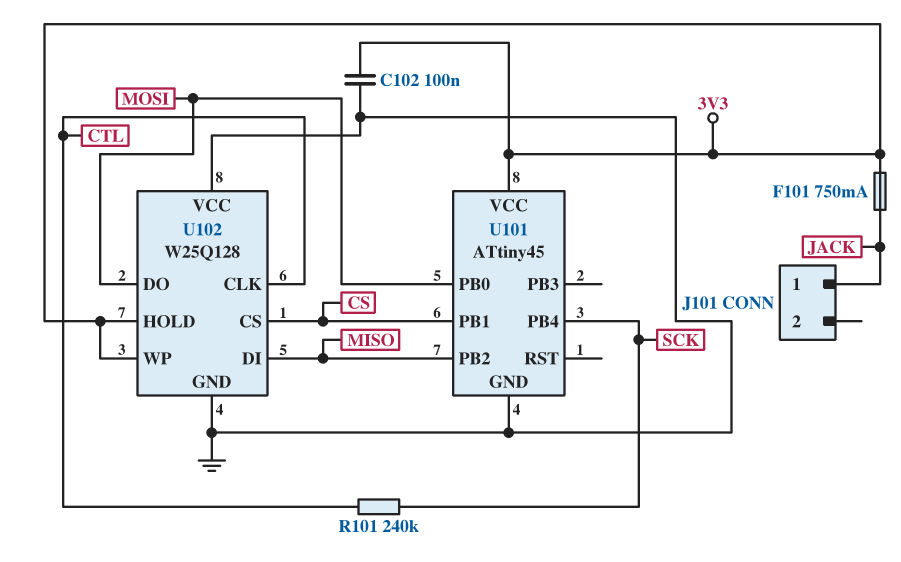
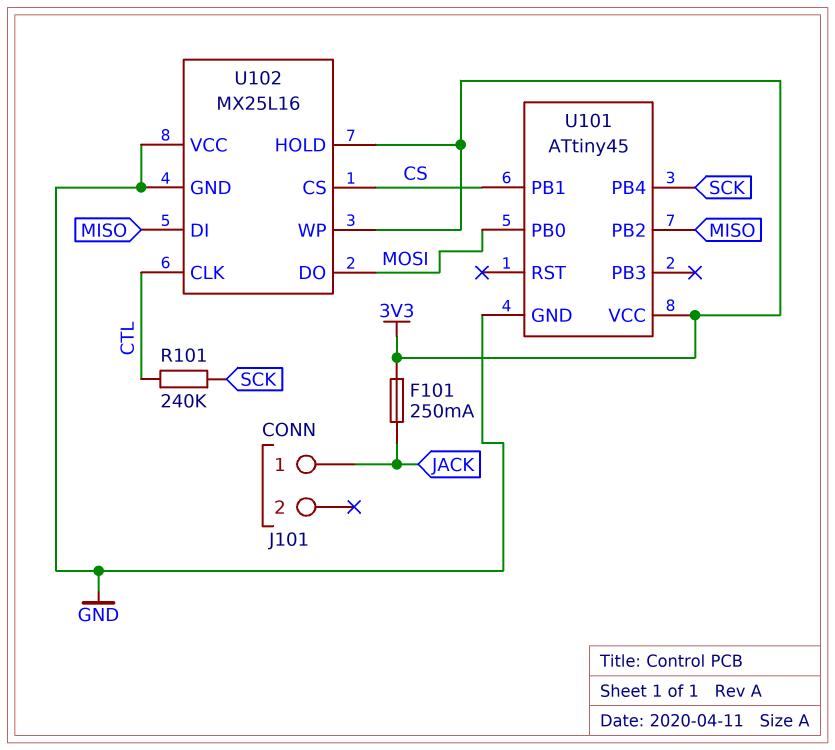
C102: 100nF (3V3, GND) -> none
F101: 750mA (3V3, JACK) -> 250mA (3V3, JACK)
U102: W25Q128 -> MX25L16

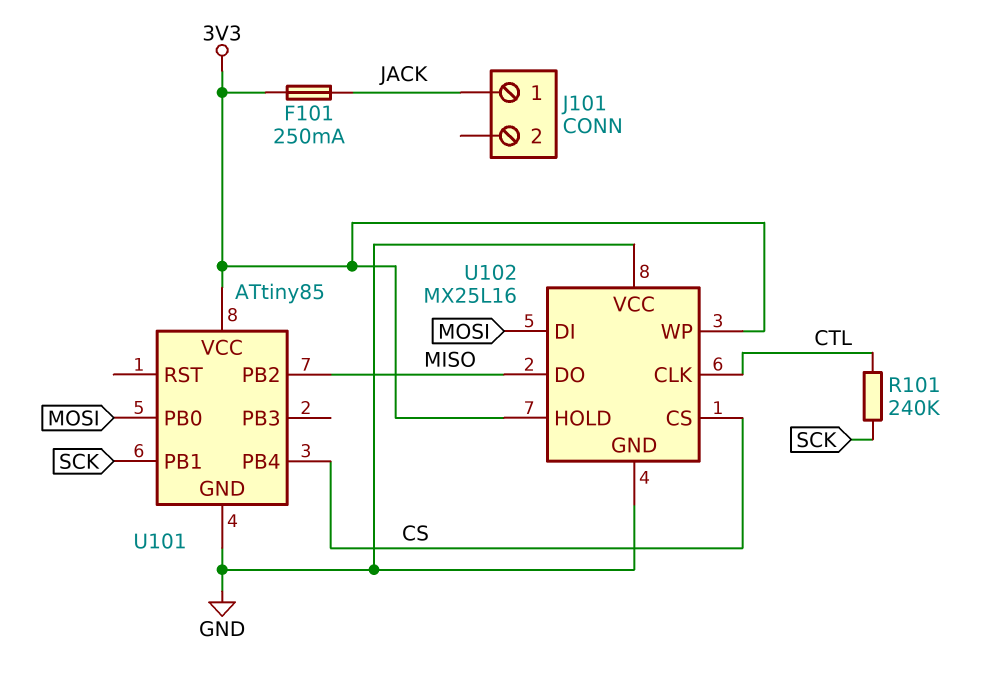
U101: ATtiny45 -> ATtiny85
U101 pin PB1: CS -> SCK
U101 pin PB4: SCK -> CS
U102 pin DI: MISO -> MOSI
U102 pin DO: MOSI -> MISO

